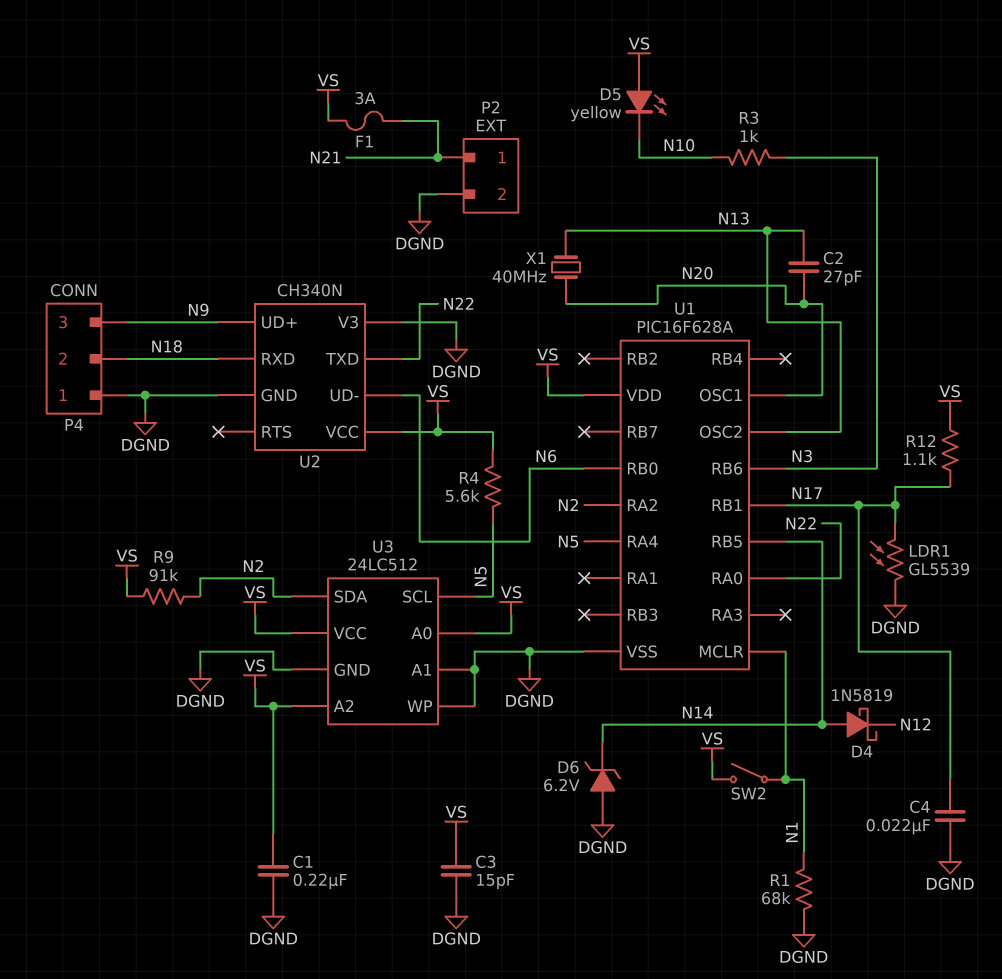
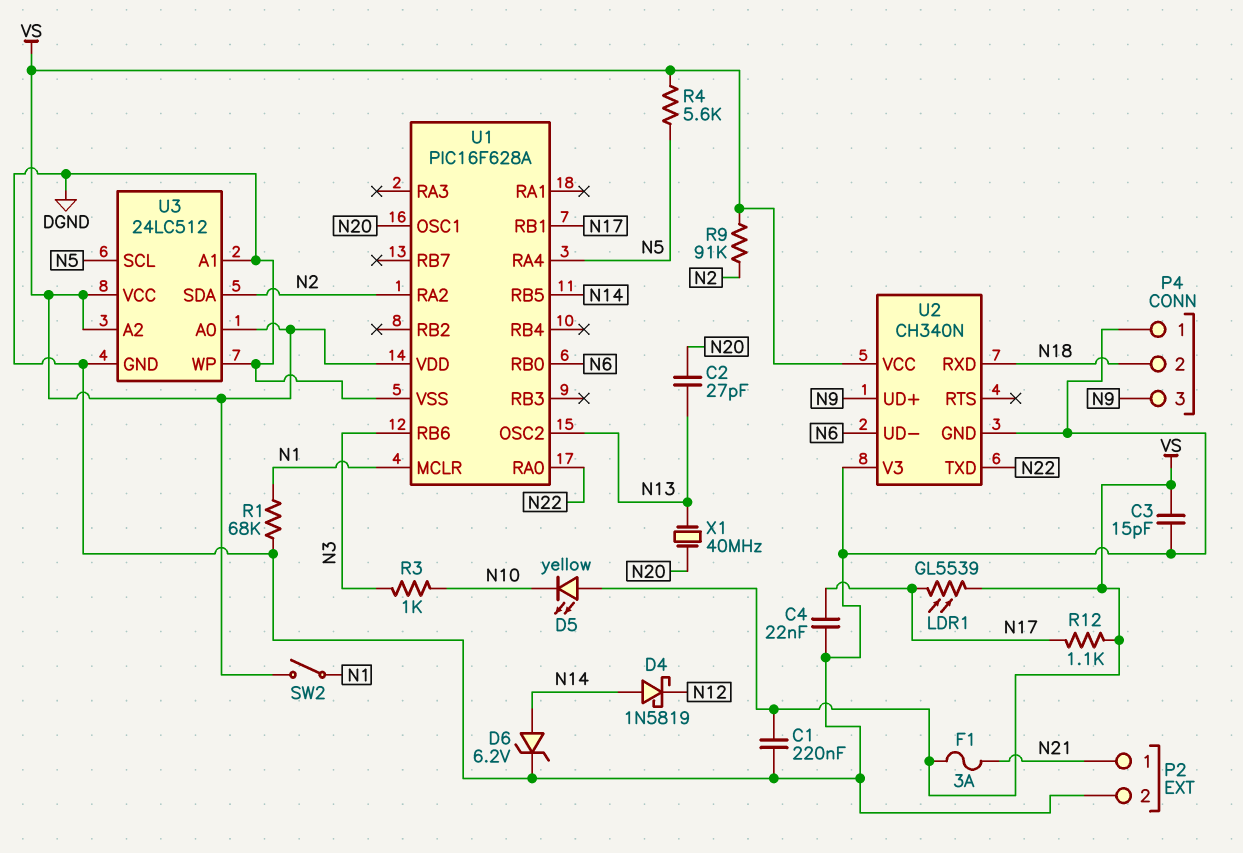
D6: zener 6.2V (A DGND, K N14) -> zener 6.2V (A N14, K DGND)
LDR1: GL5539 (DGND, N17) -> GL5539 (N17, VS)

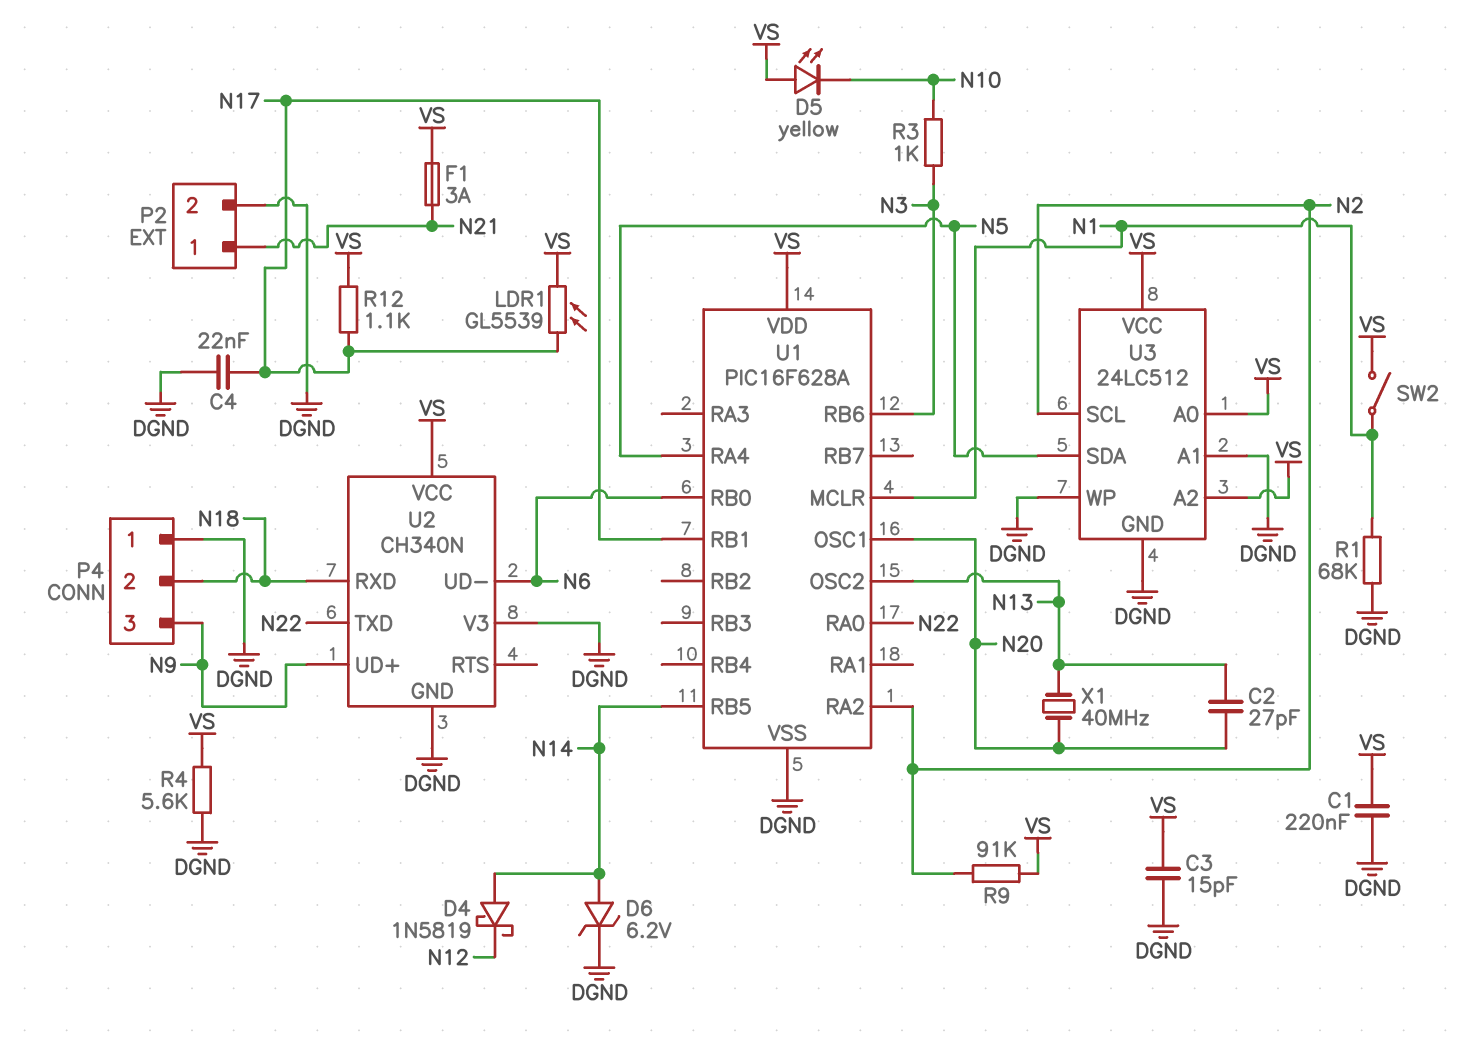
R4: 5.6k (N5, VS) -> 5.6k (DGND, VS)
U3 pin SCL: N5 -> N2
U3 pin SDA: N2 -> N5

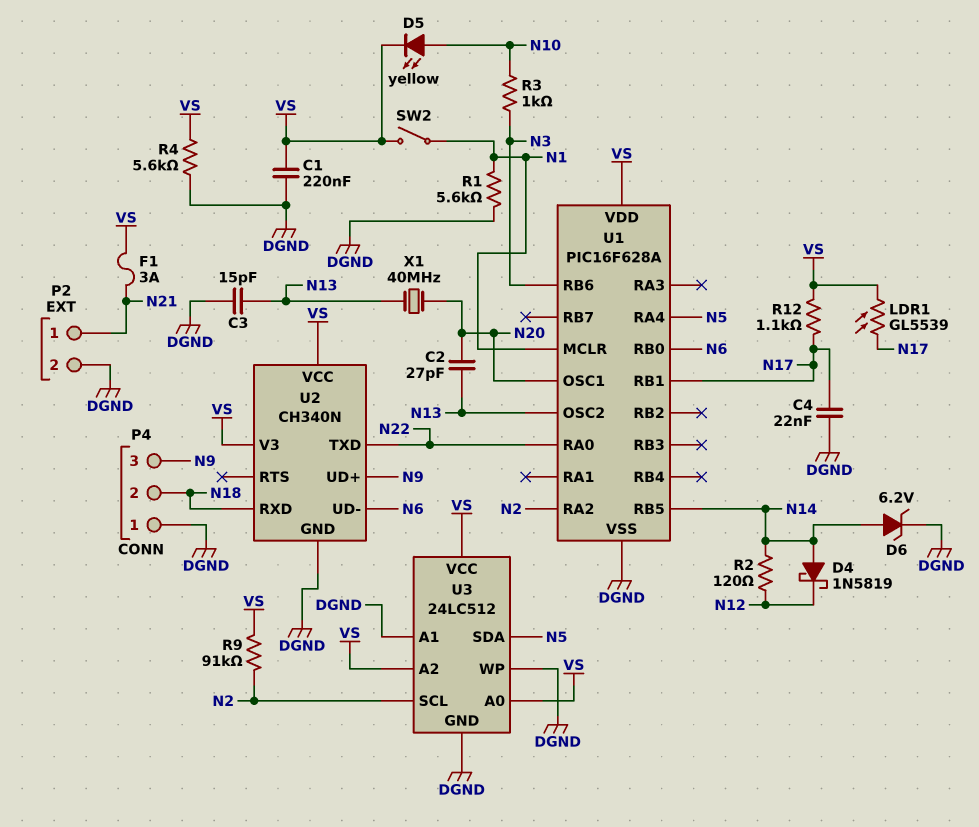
C3: 15pF (DGND, VS) -> 15pF (DGND, N13)
D5: LED yellow (A VS, K N10) -> LED yellow (A N10, K VS)
R1: 68k (DGND, N1) -> 5.6k (DGND, N1)
R2: none -> 120 (N12, N14)
U2 pin V3: DGND -> VS

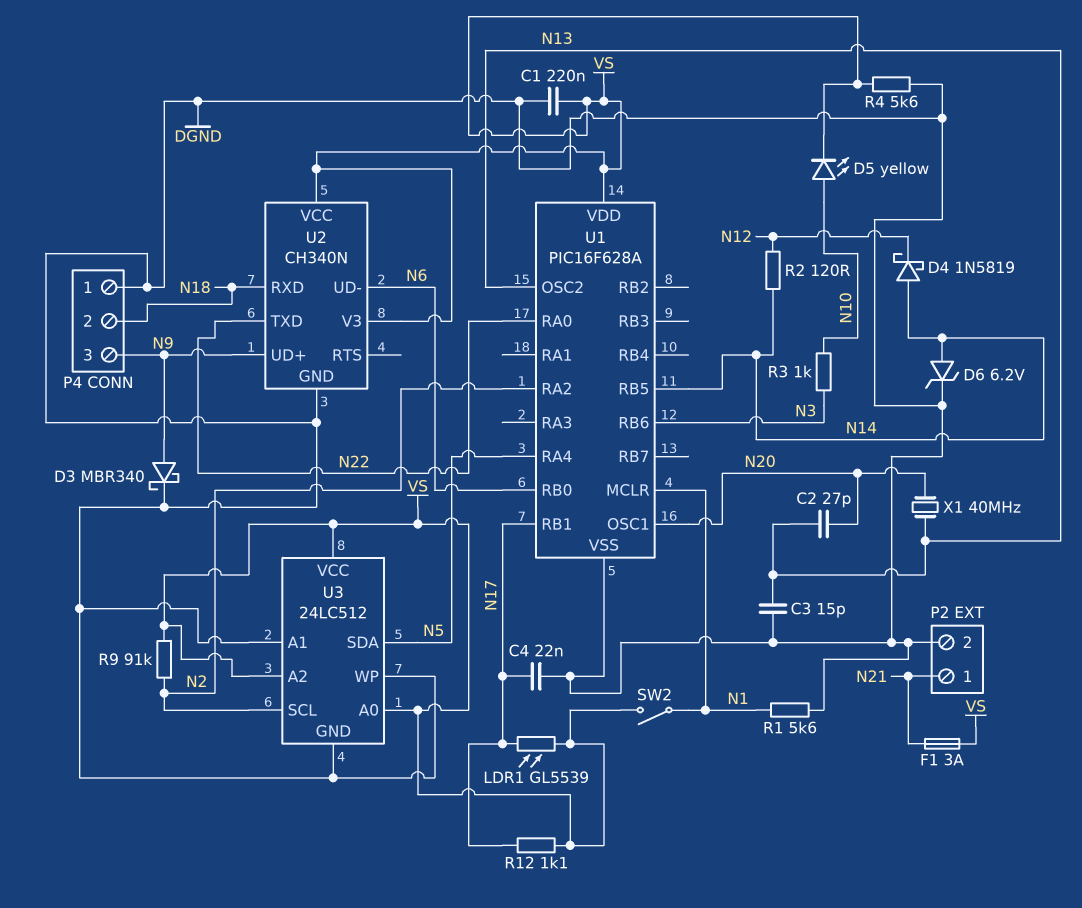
D3: none -> schottky MBR340 (A N9, K DGND)

